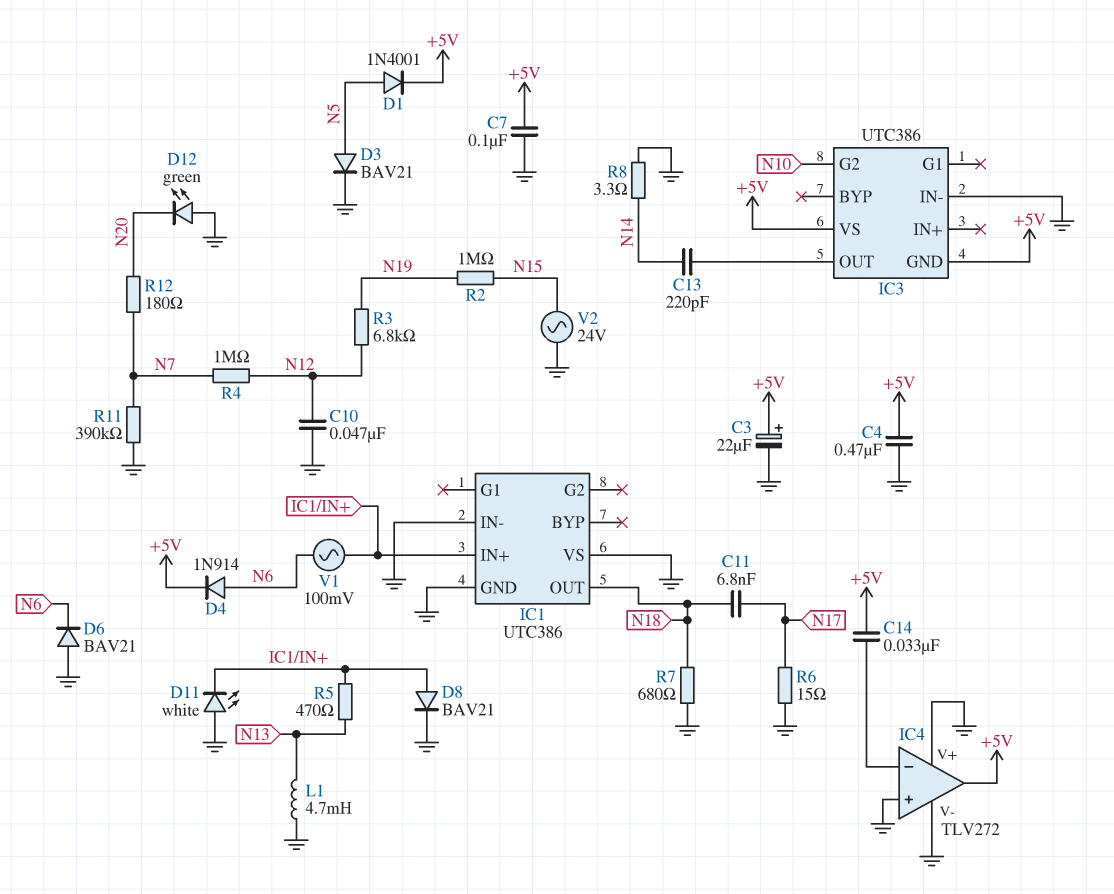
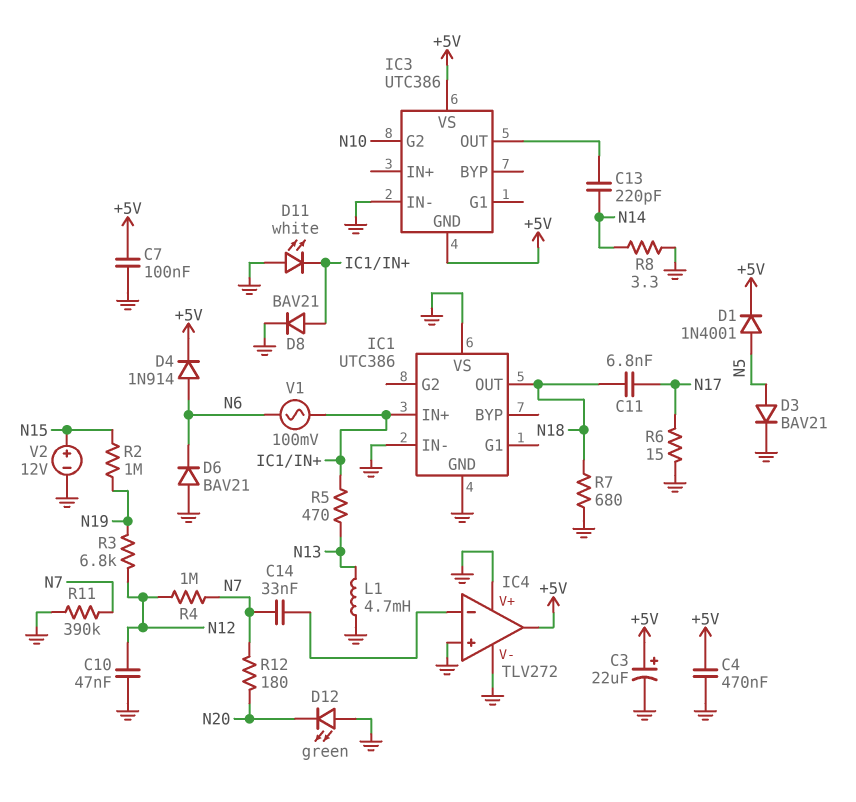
C14: 33nF (+5V, IC4/in-) -> 33nF (IC4/in-, N7)
V2: AC 24V (GND, N15) -> 12V (plus N15, minus GND)

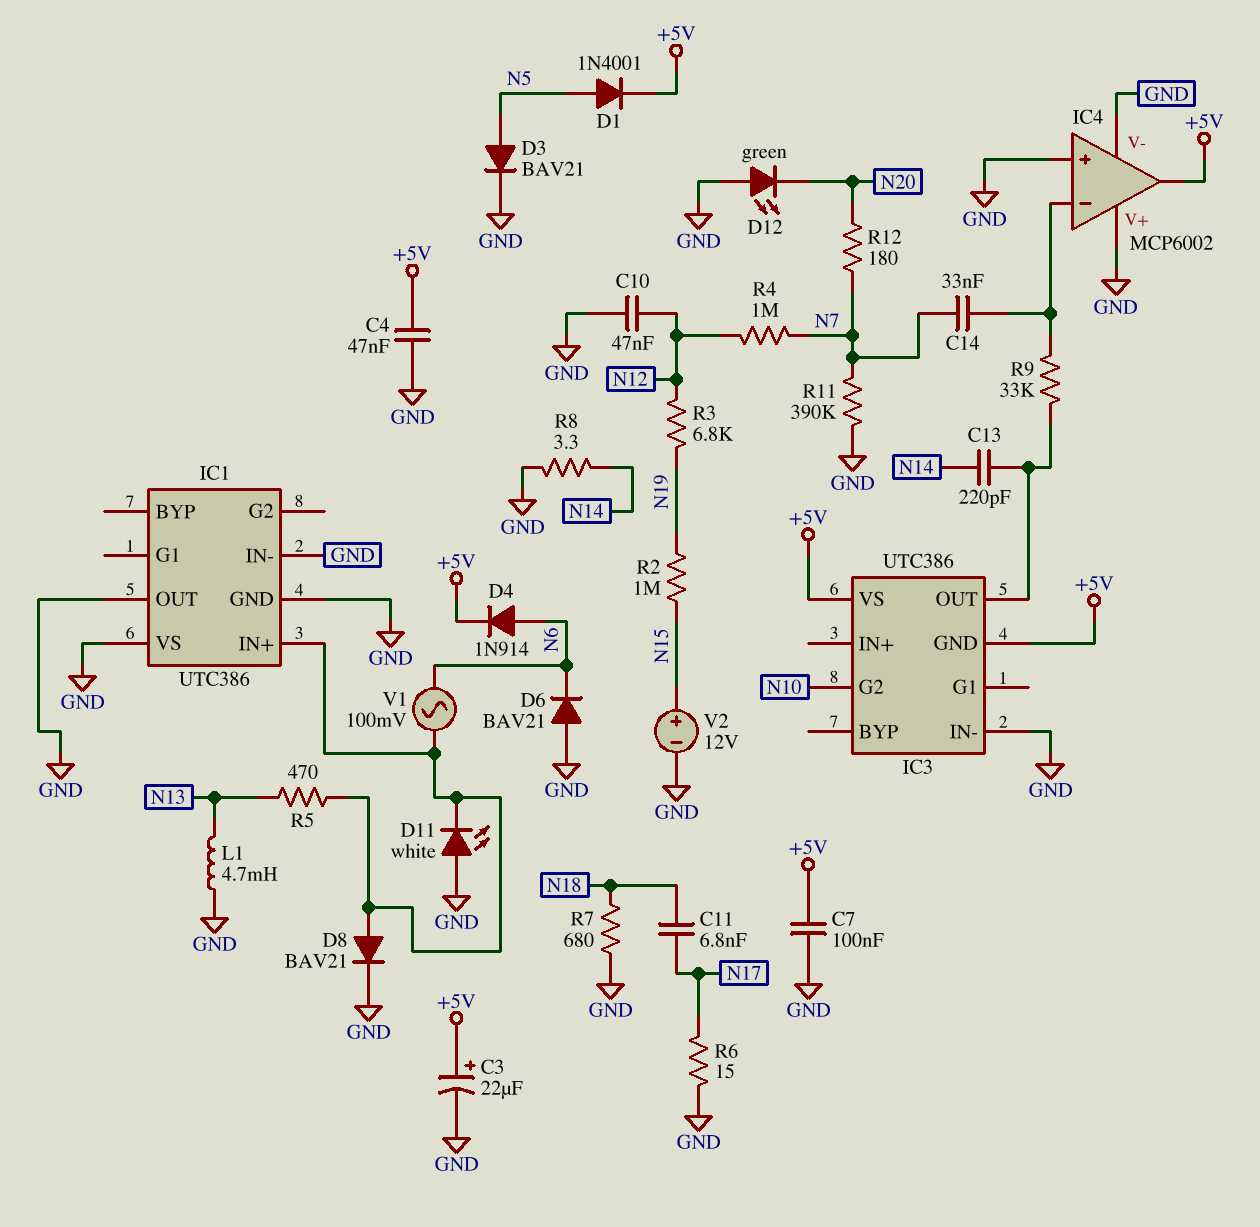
C4: 470nF (+5V, GND) -> 47nF (+5V, GND)
IC1 pin OUT: N18 -> GND
IC4: TLV272 -> MCP6002
R9: none -> 33k (IC3/OUT, IC4/in-)

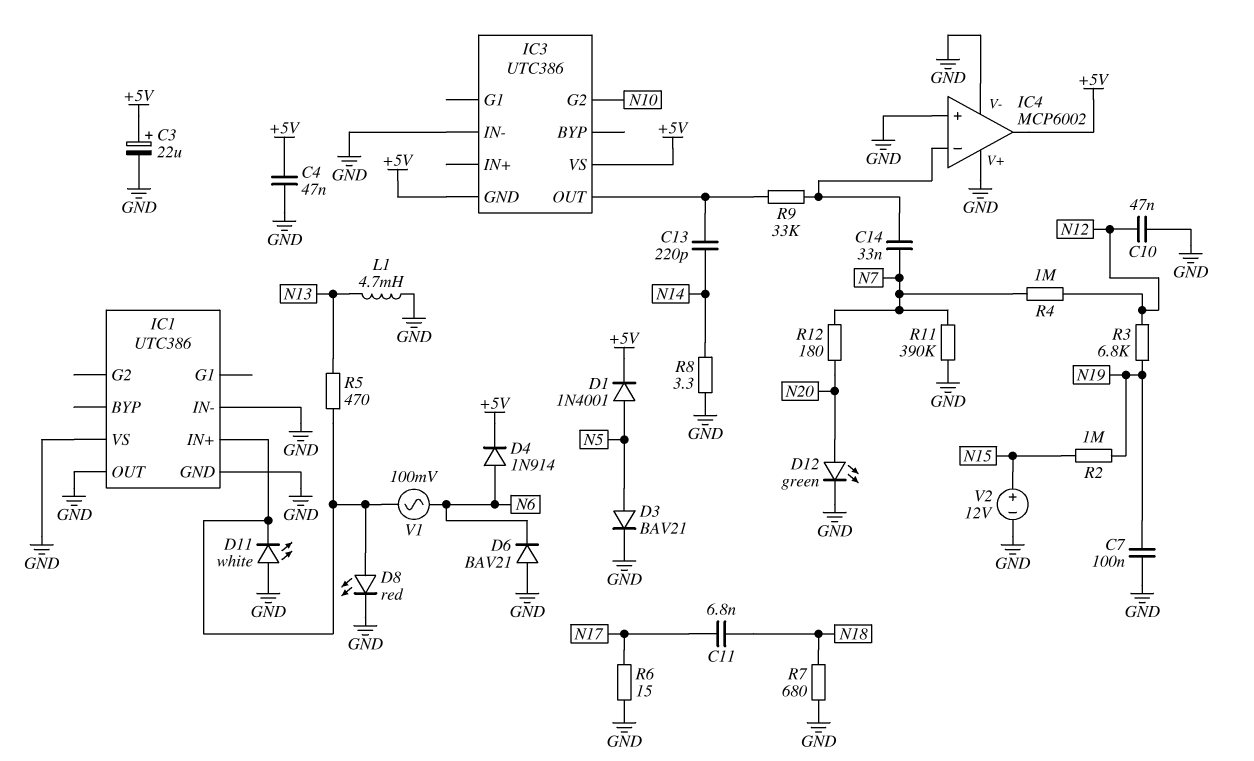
C7: 100nF (+5V, GND) -> 100nF (GND, N19)
D8: diode BAV21 (A IC1/IN+, K GND) -> LED red (A IC1/IN+, K GND)
D12: LED green (A GND, K N20) -> LED green (A N20, K GND)

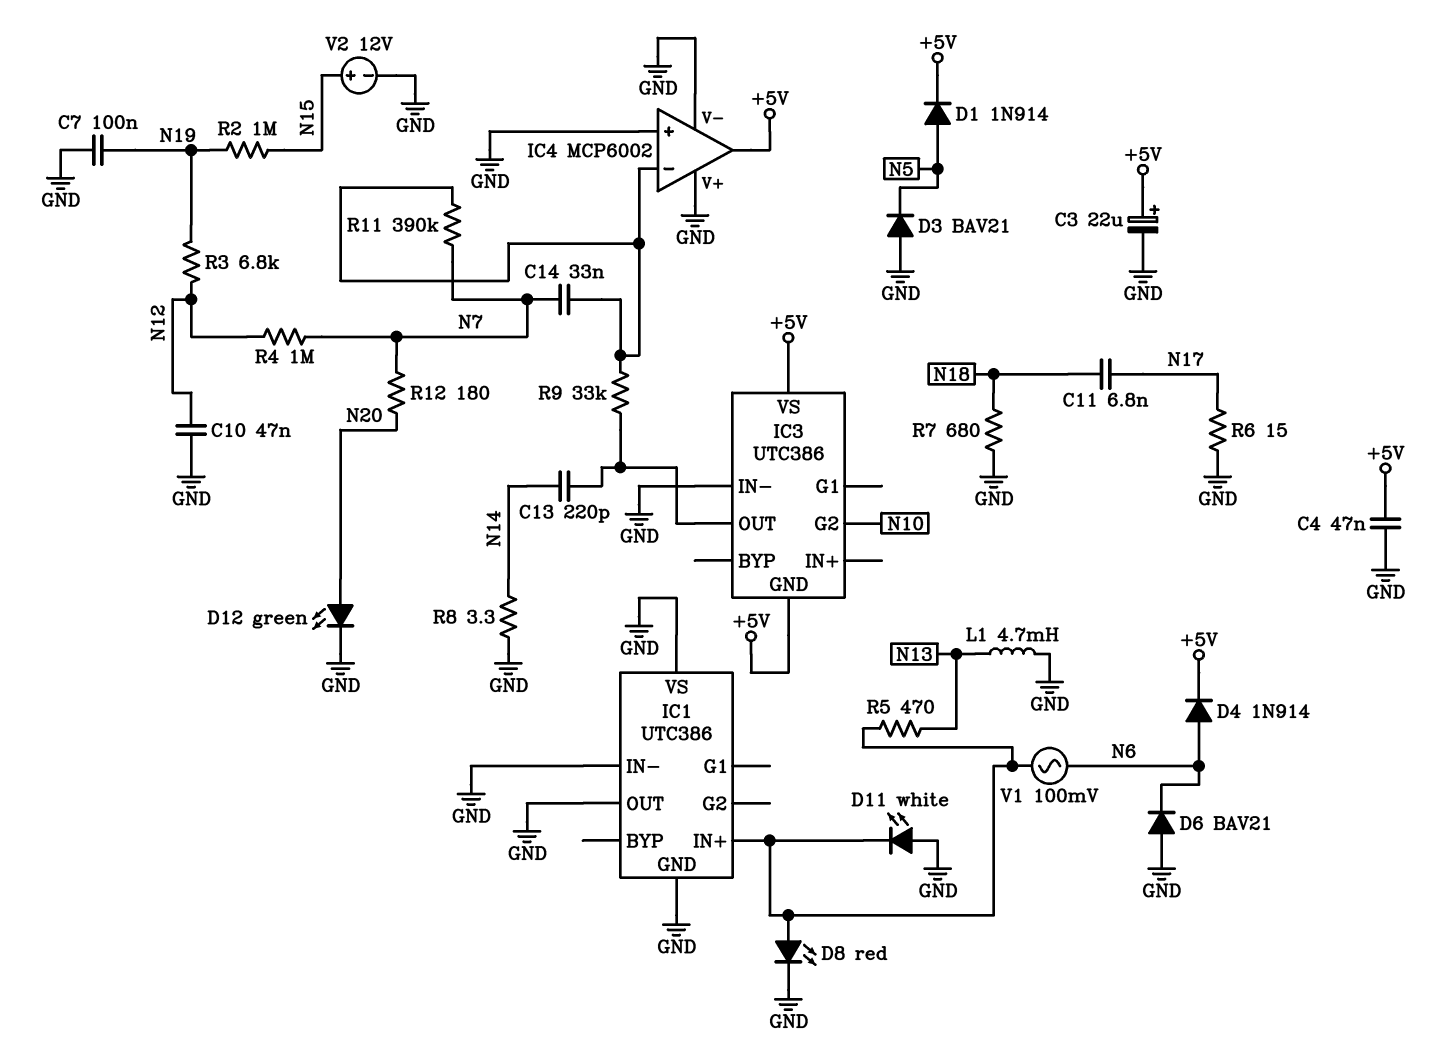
D1: diode 1N4001 (A N5, K +5V) -> diode 1N914 (A N5, K +5V)
D3: diode BAV21 (A N5, K GND) -> diode BAV21 (A GND, K N5)
R11: 390k (GND, N7) -> 390k (IC4/in-, N7)

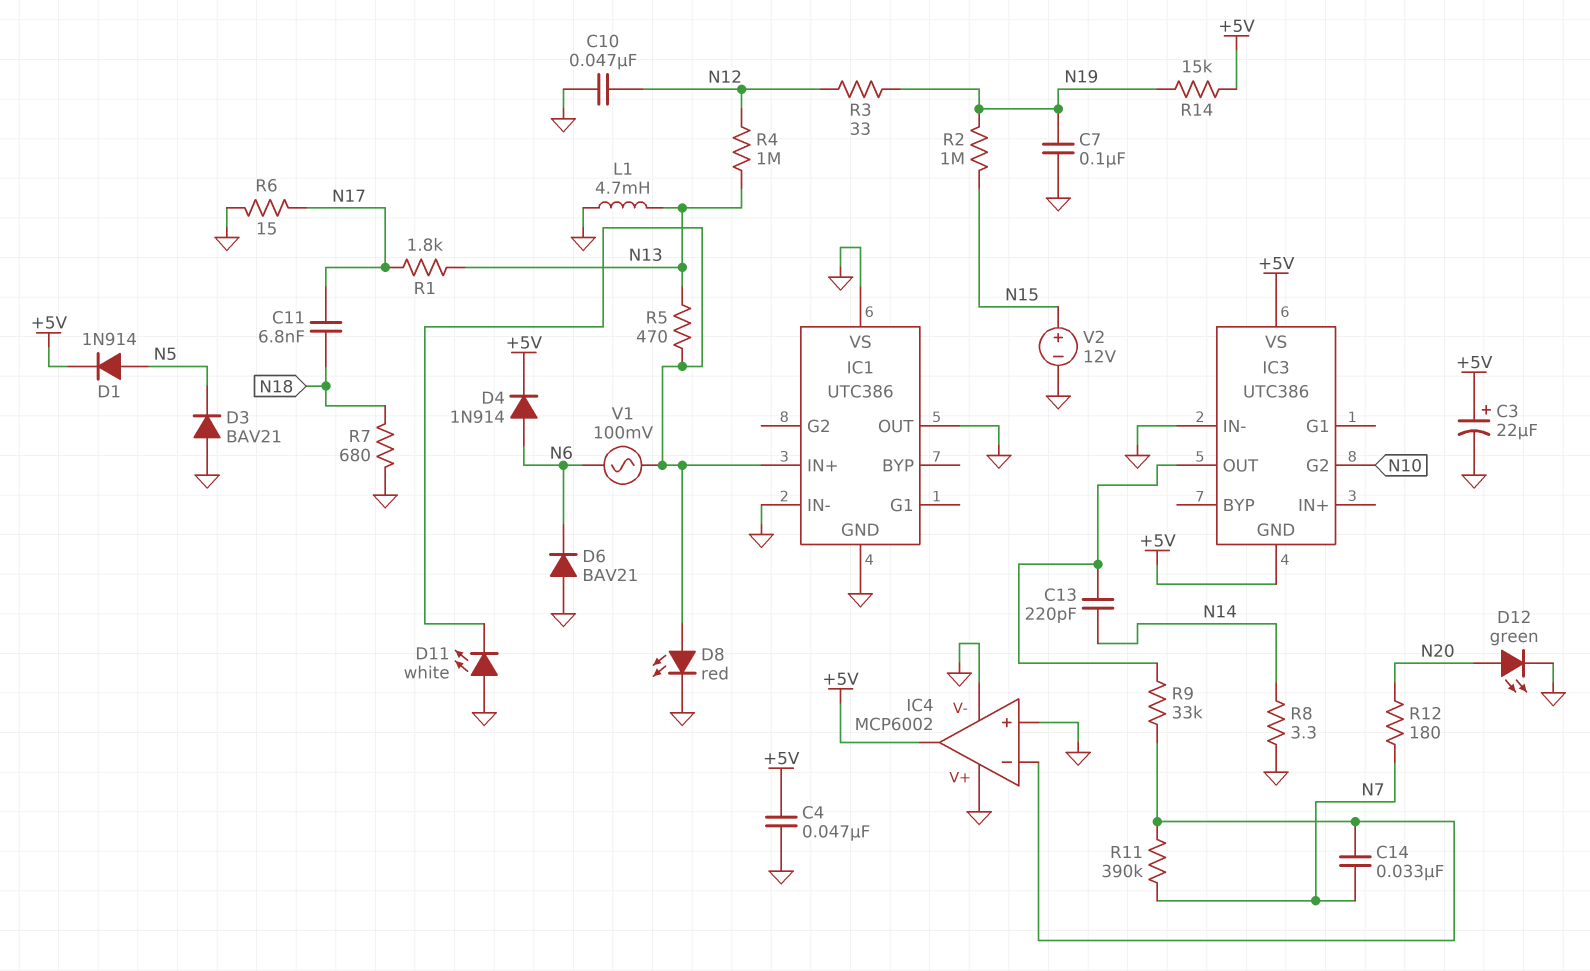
R1: none -> 1.8k (N13, N17)
R3: 6.8k (N12, N19) -> 33 (N12, N19)
R4: 1M (N7, N12) -> 1M (N12, N13)
R14: none -> 15k (+5V, N19)

